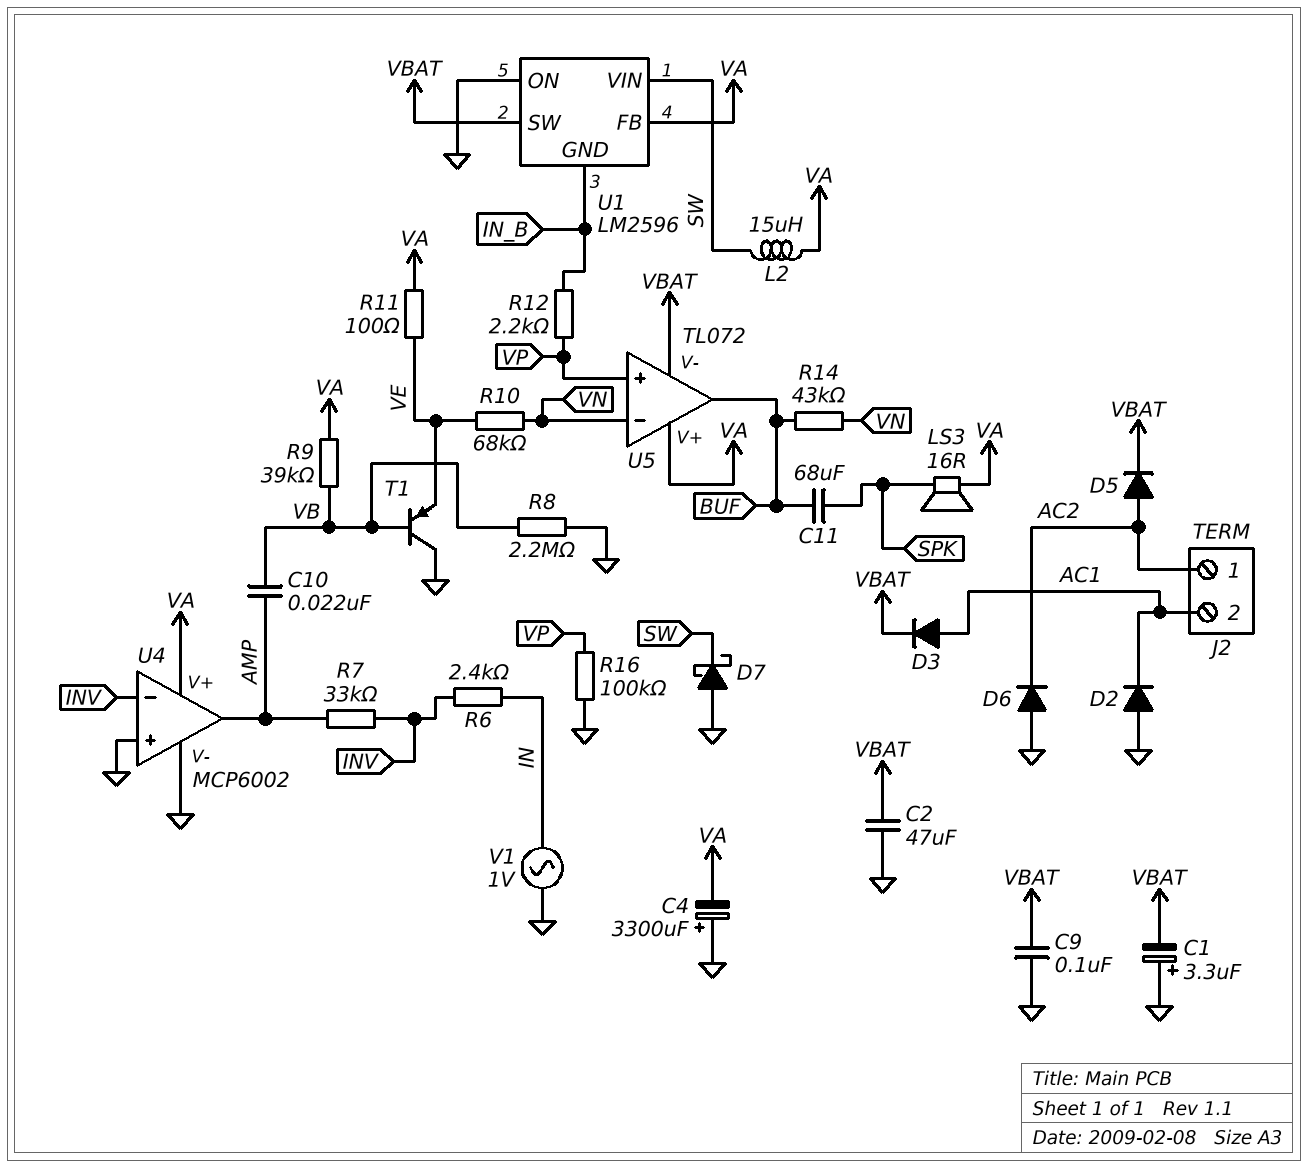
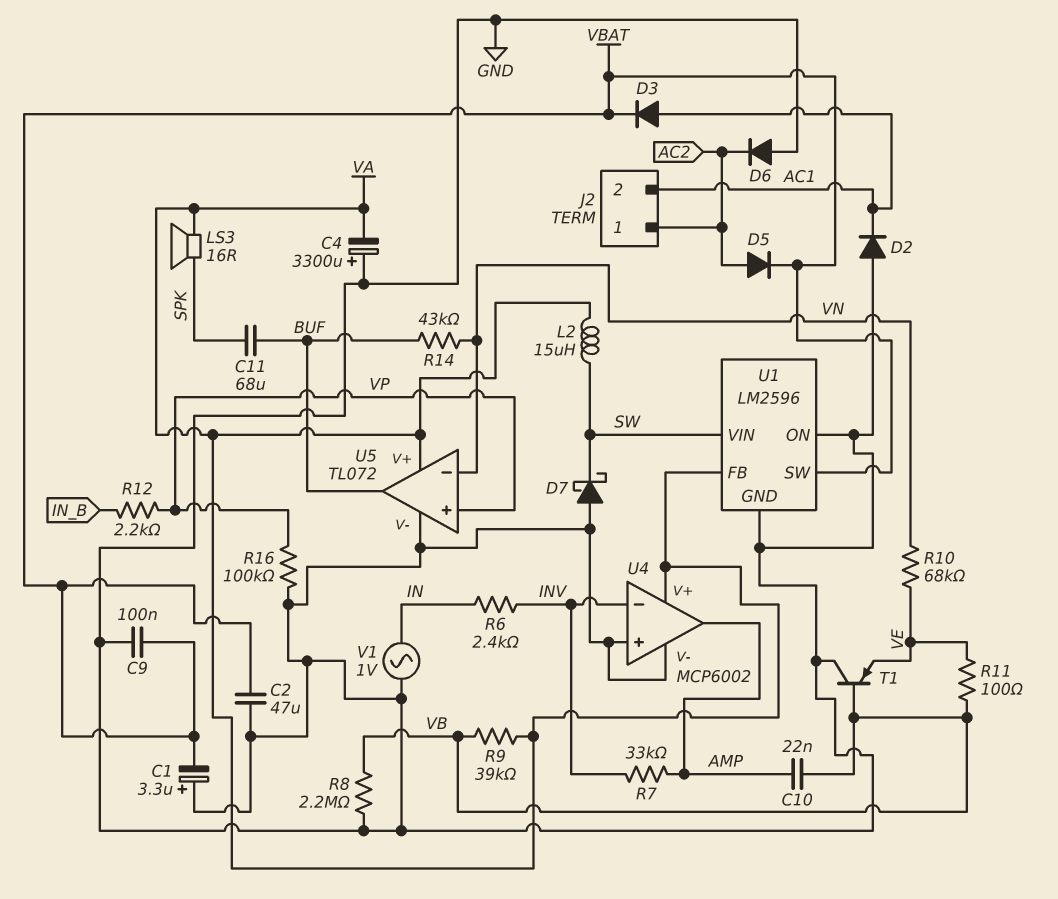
R11: 100 (VA, VE) -> 100 (VB, VE)
U1 pin GND: IN_B -> GND
U5 pin V-: VBAT -> GND

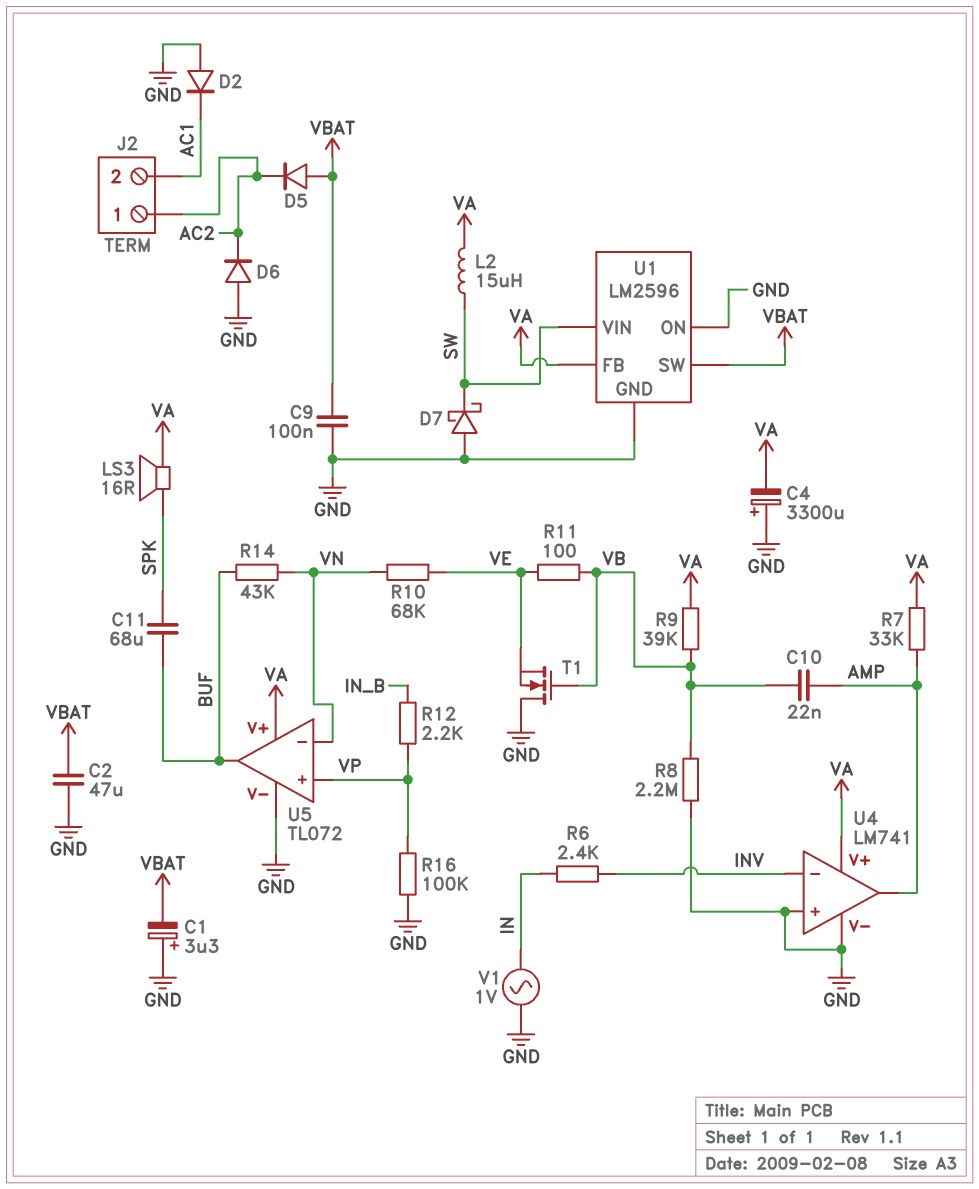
D3: diode (A AC1, K VBAT) -> none
D5: diode (A AC2, K VBAT) -> diode (A VBAT, K AC2)
R7: 33k (AMP, INV) -> 33k (AMP, VA)
T1: PNP (B VB, C GND, E VE) -> NMOS (G VB, D GND, S VE)
U4: MCP6002 -> LM741

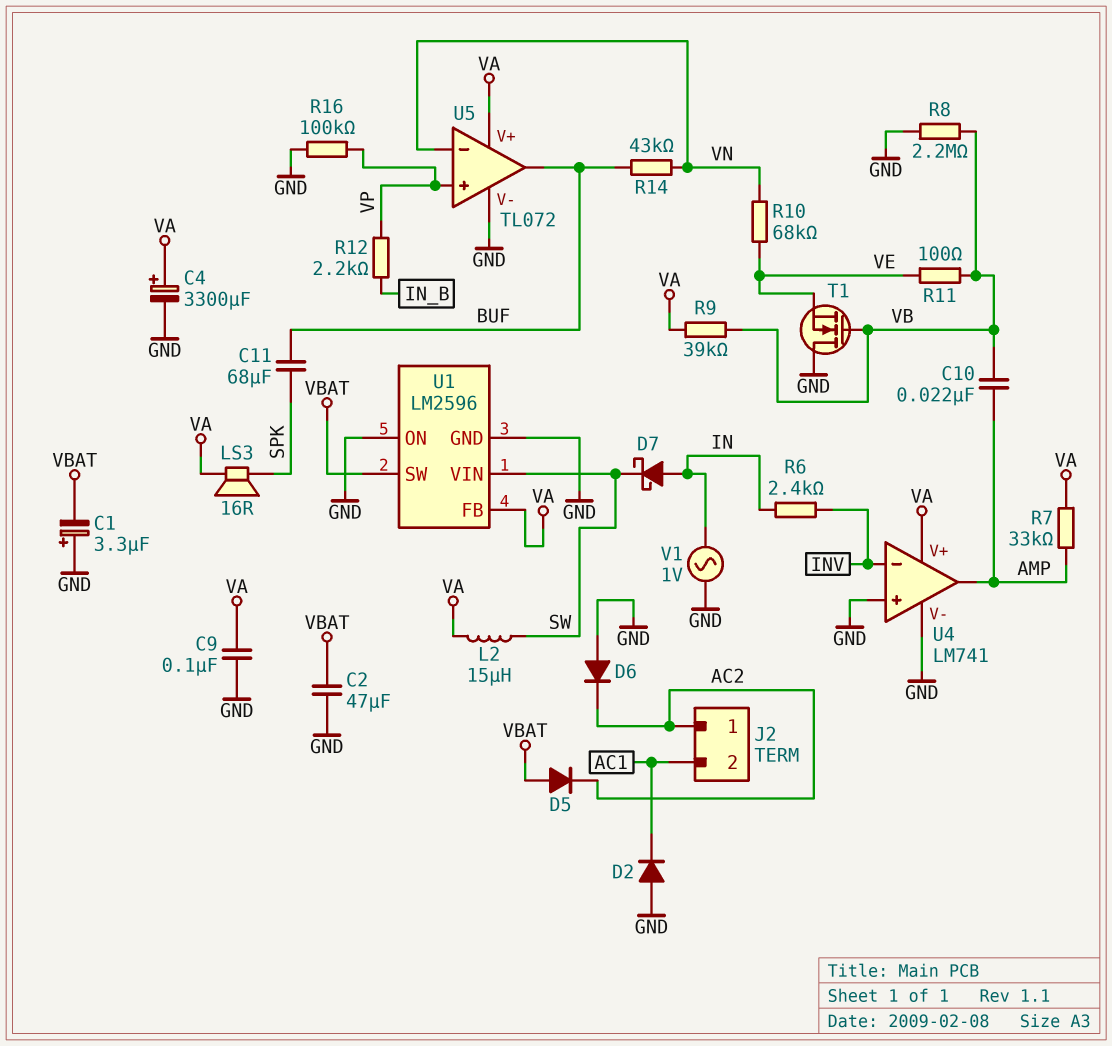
C4: 3300uF (plus GND, minus VA) -> 3300uF (plus VA, minus GND)
C9: 100nF (GND, VBAT) -> 100nF (GND, VA)
D7: schottky (A GND, K SW) -> schottky (A IN, K SW)

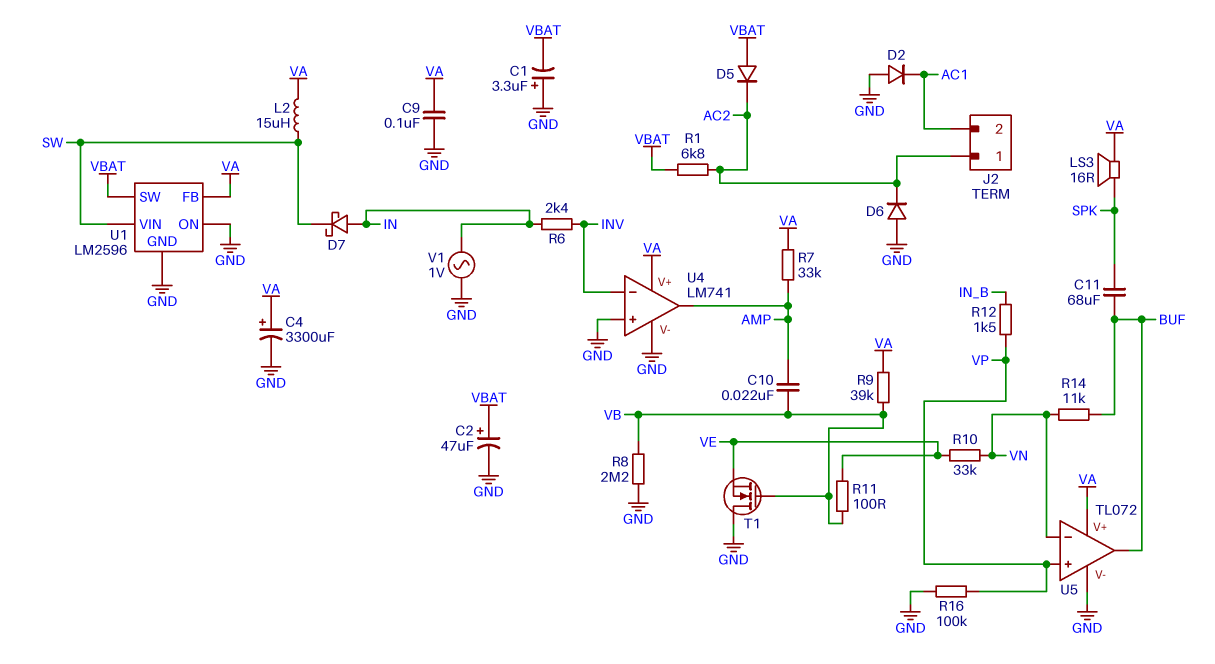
C2: 47uF (GND, VBAT) -> 47uF (plus VBAT, minus GND)
R1: none -> 6.8k (AC2, VBAT)
R10: 68k (VE, VN) -> 33k (VE, VN)
R12: 2.2k (IN_B, VP) -> 1.5k (IN_B, VP)
R14: 43k (BUF, VN) -> 11k (BUF, VN)

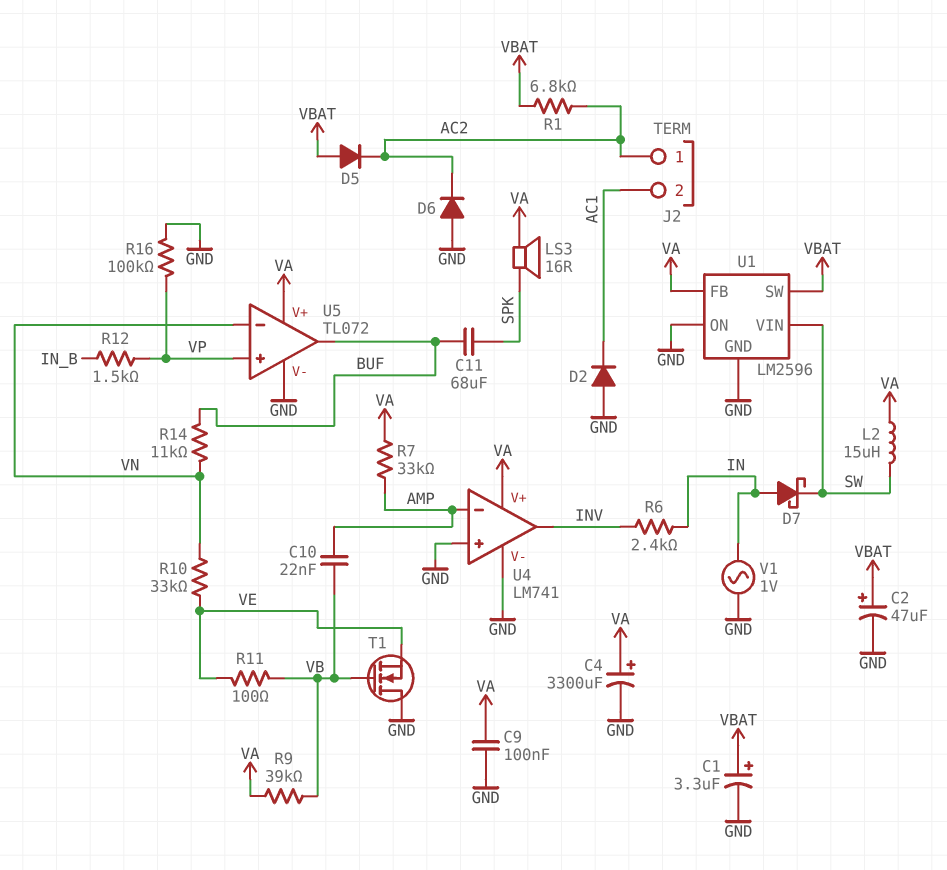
C1: 3.3uF (plus GND, minus VBAT) -> 3.3uF (plus VBAT, minus GND)
R8: 2.2M (GND, VB) -> none
U4 pin in-: INV -> AMP
U4 pin out: AMP -> INV

